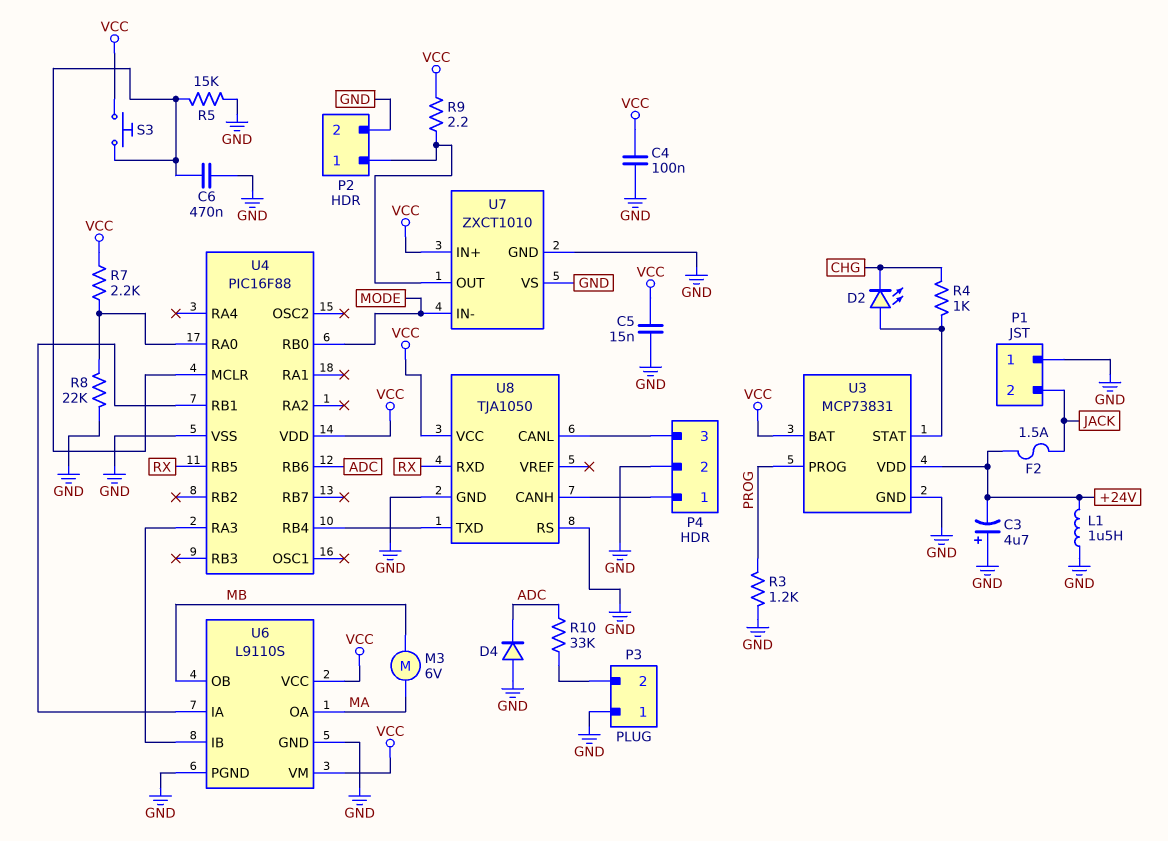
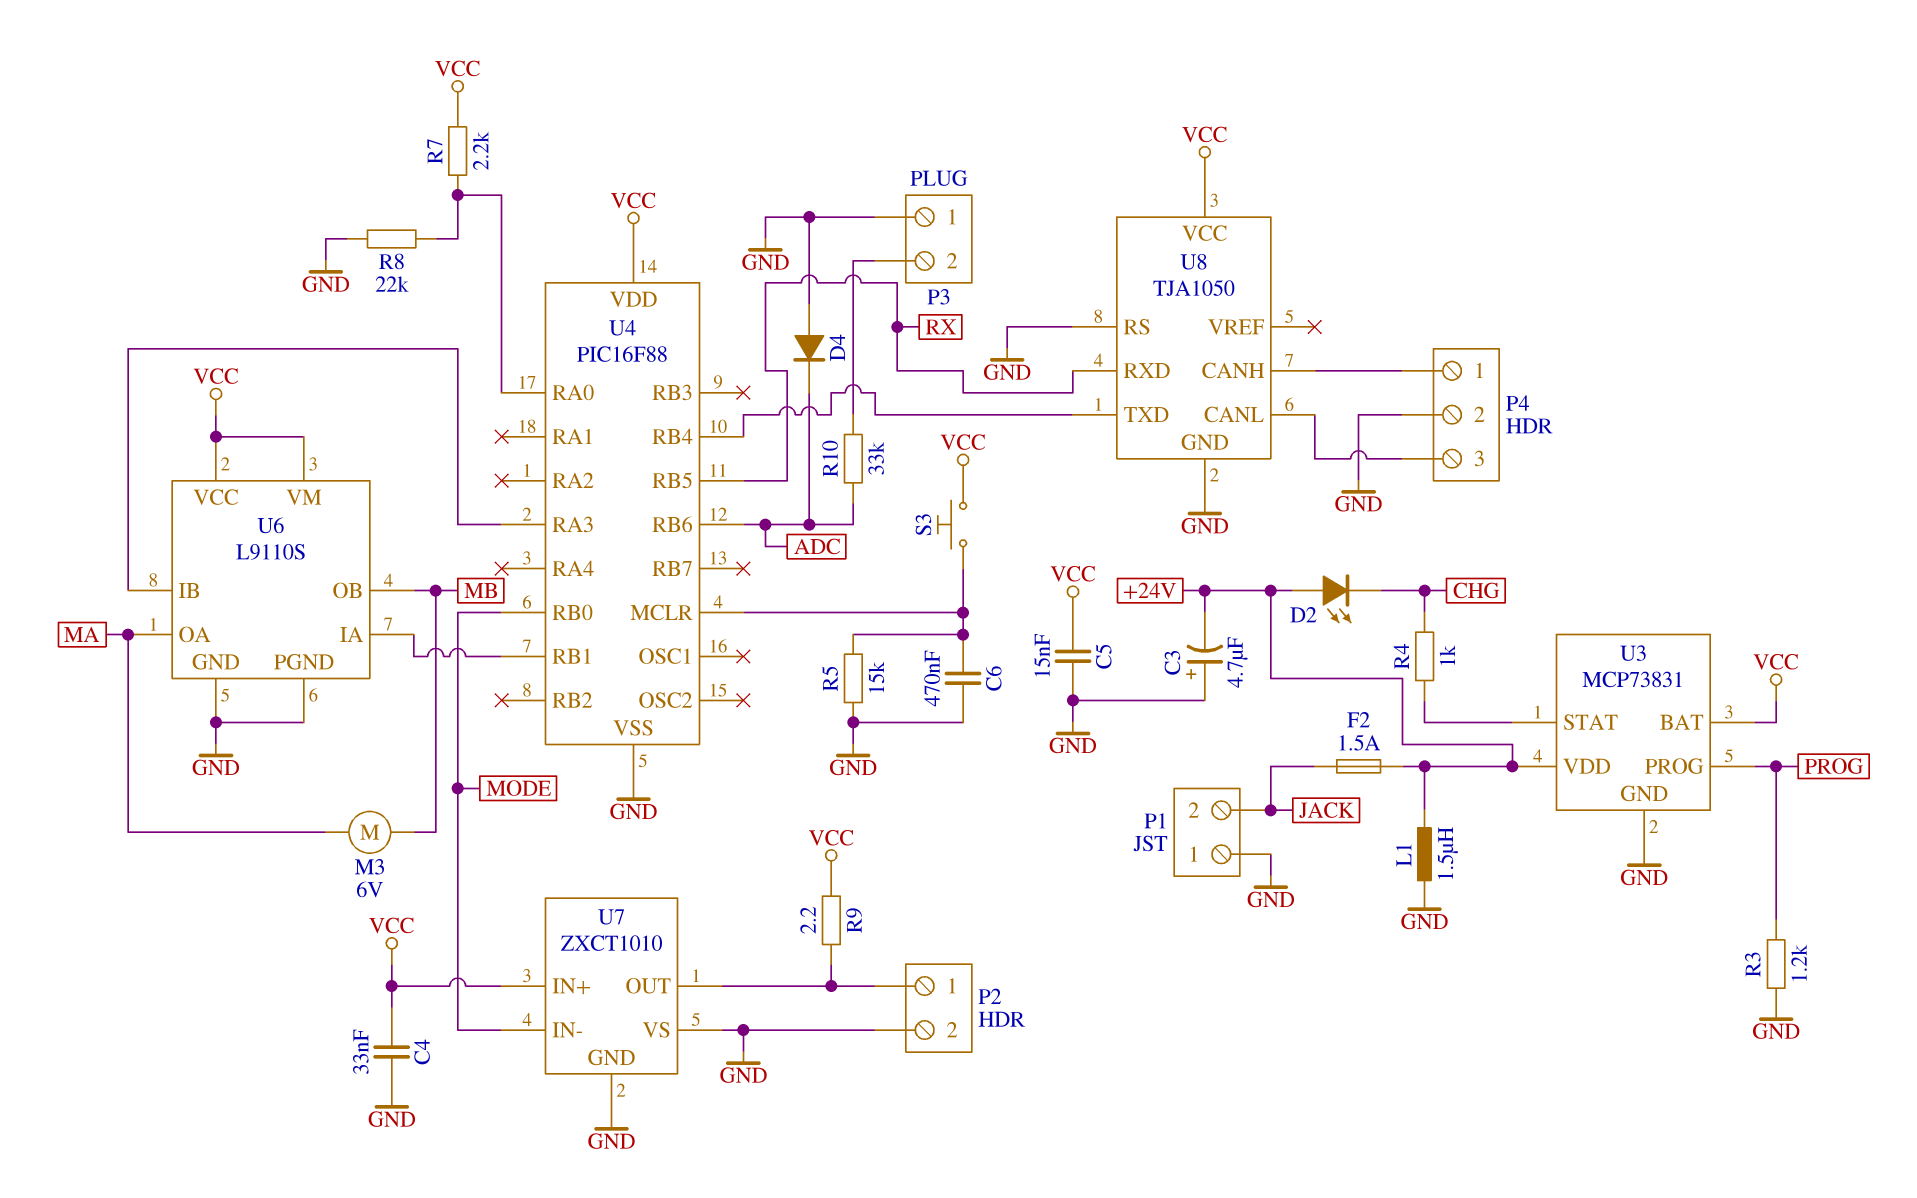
C4: 100nF (GND, VCC) -> 33nF (GND, VCC)
D2: LED (A U3/STAT, K CHG) -> LED (A +24V, K CHG)

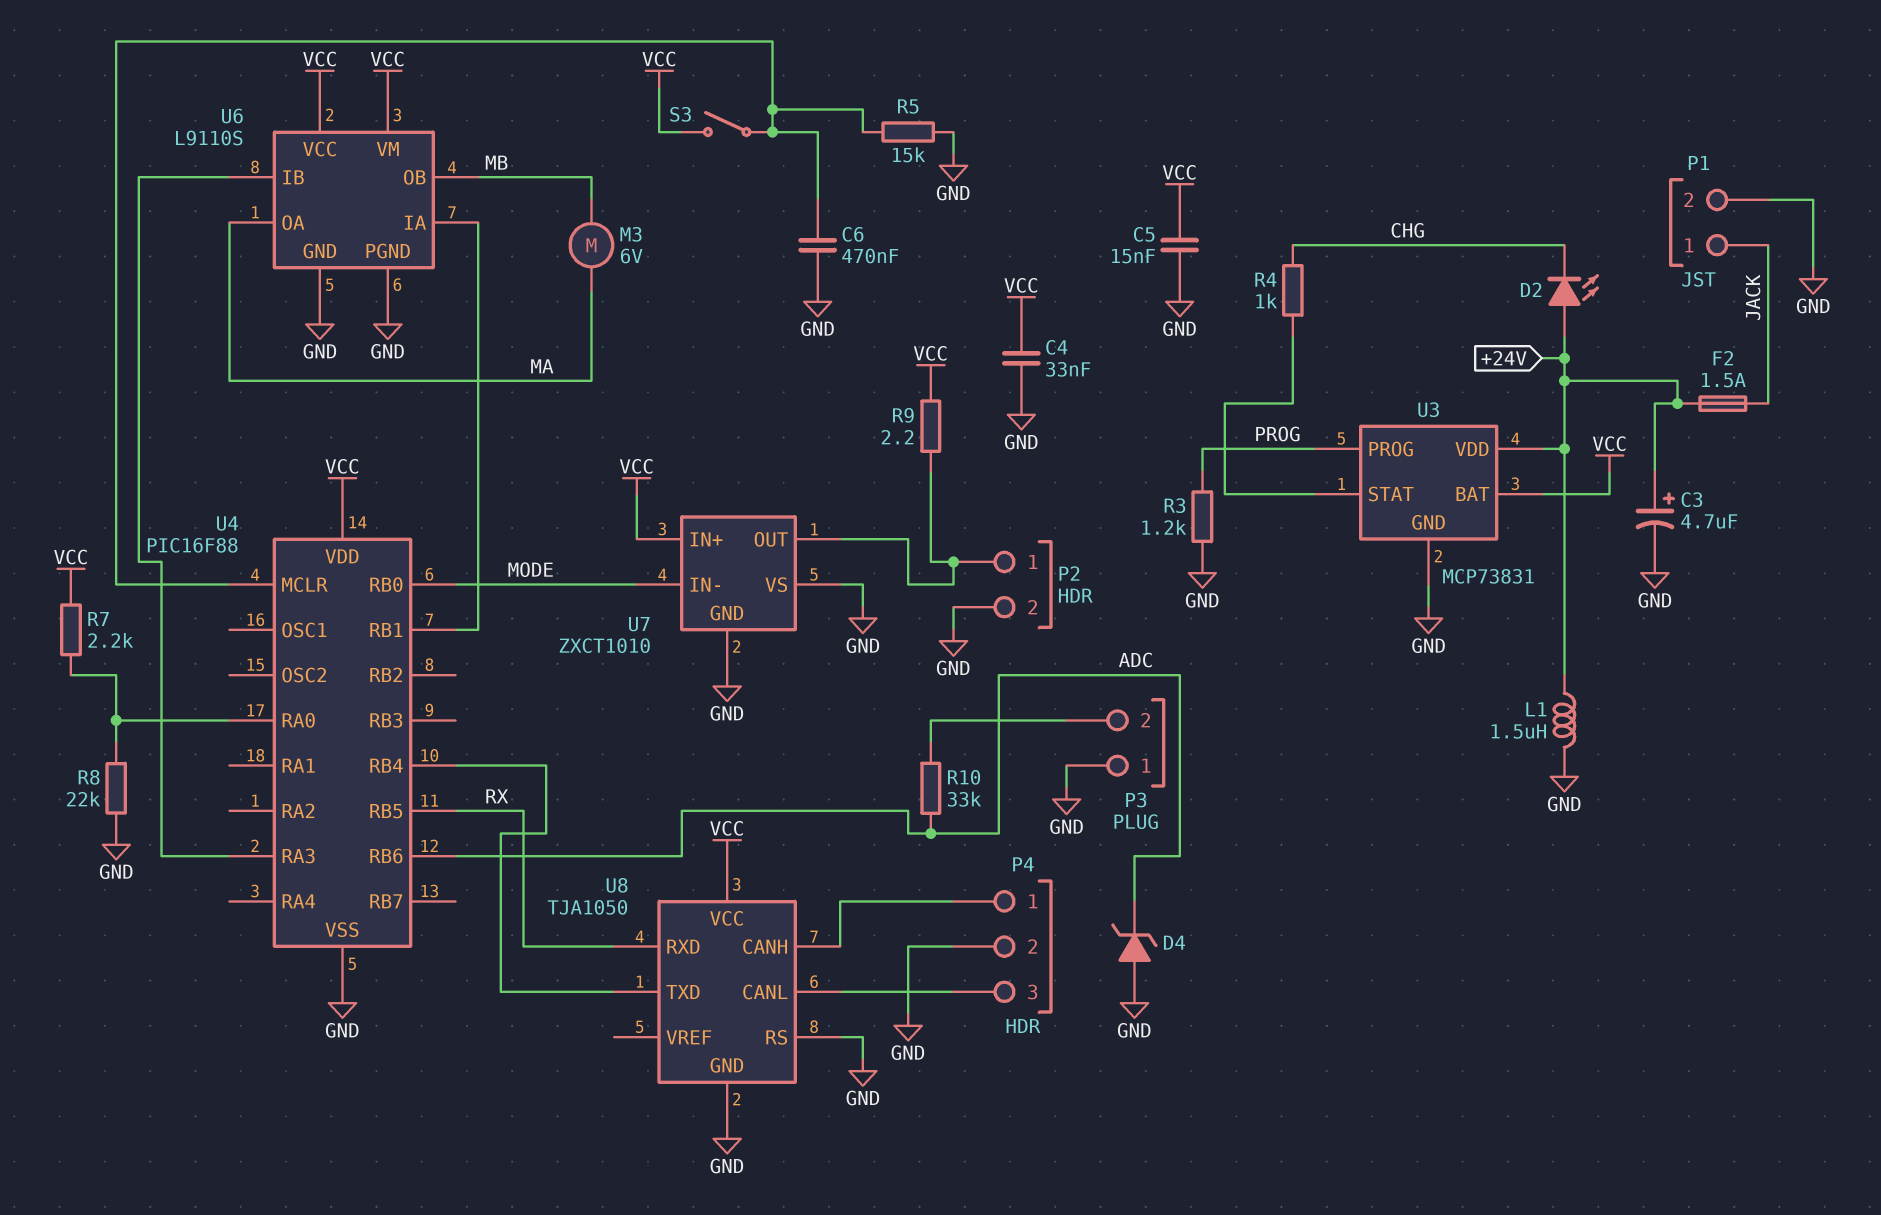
C3: 4.7uF (plus GND, minus +24V) -> 4.7uF (plus +24V, minus GND)
D4: diode (A GND, K ADC) -> zener (A GND, K ADC)
P1 pin 1: GND -> JACK
P1 pin 2: JACK -> GND
S3: button (U4/MCLR, VCC) -> switch (U4/MCLR, VCC)

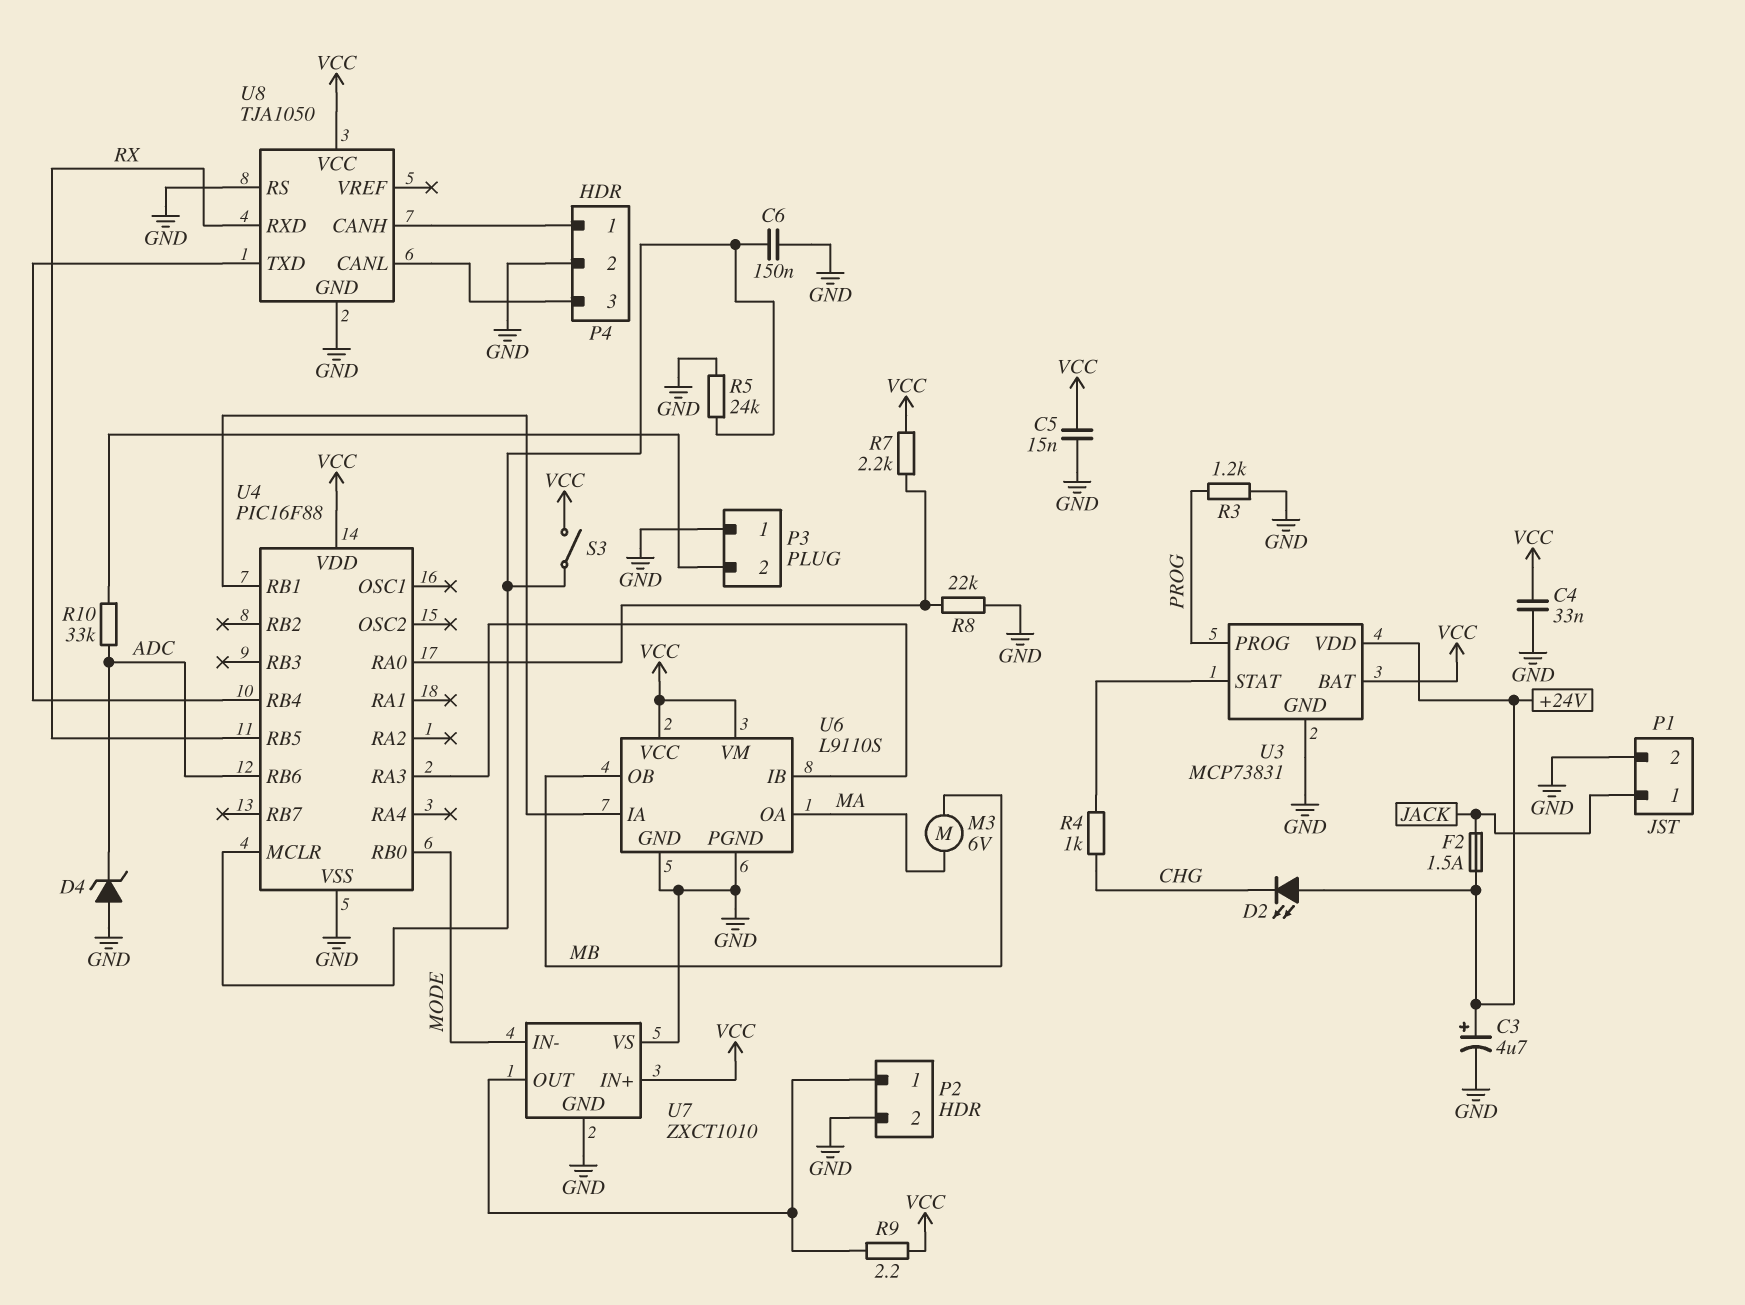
C6: 470nF (GND, U4/MCLR) -> 150nF (GND, U4/MCLR)
L1: 1.5uH (+24V, GND) -> none
R5: 15k (GND, U4/MCLR) -> 24k (GND, U4/MCLR)

